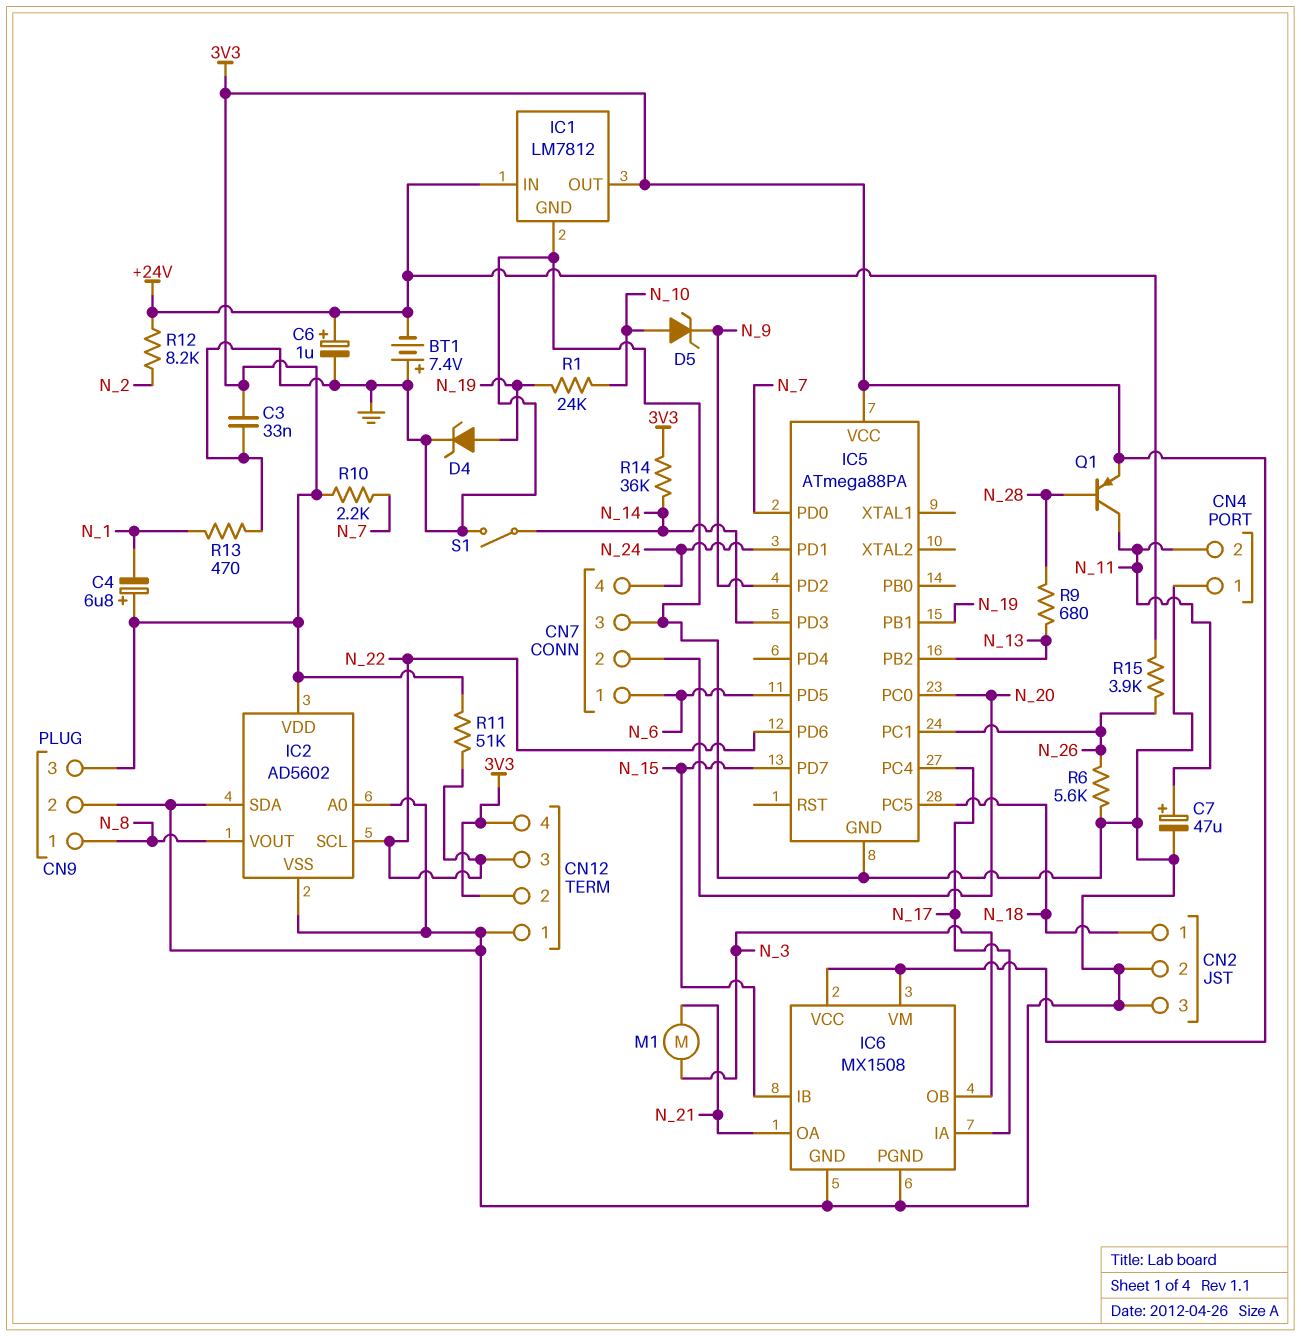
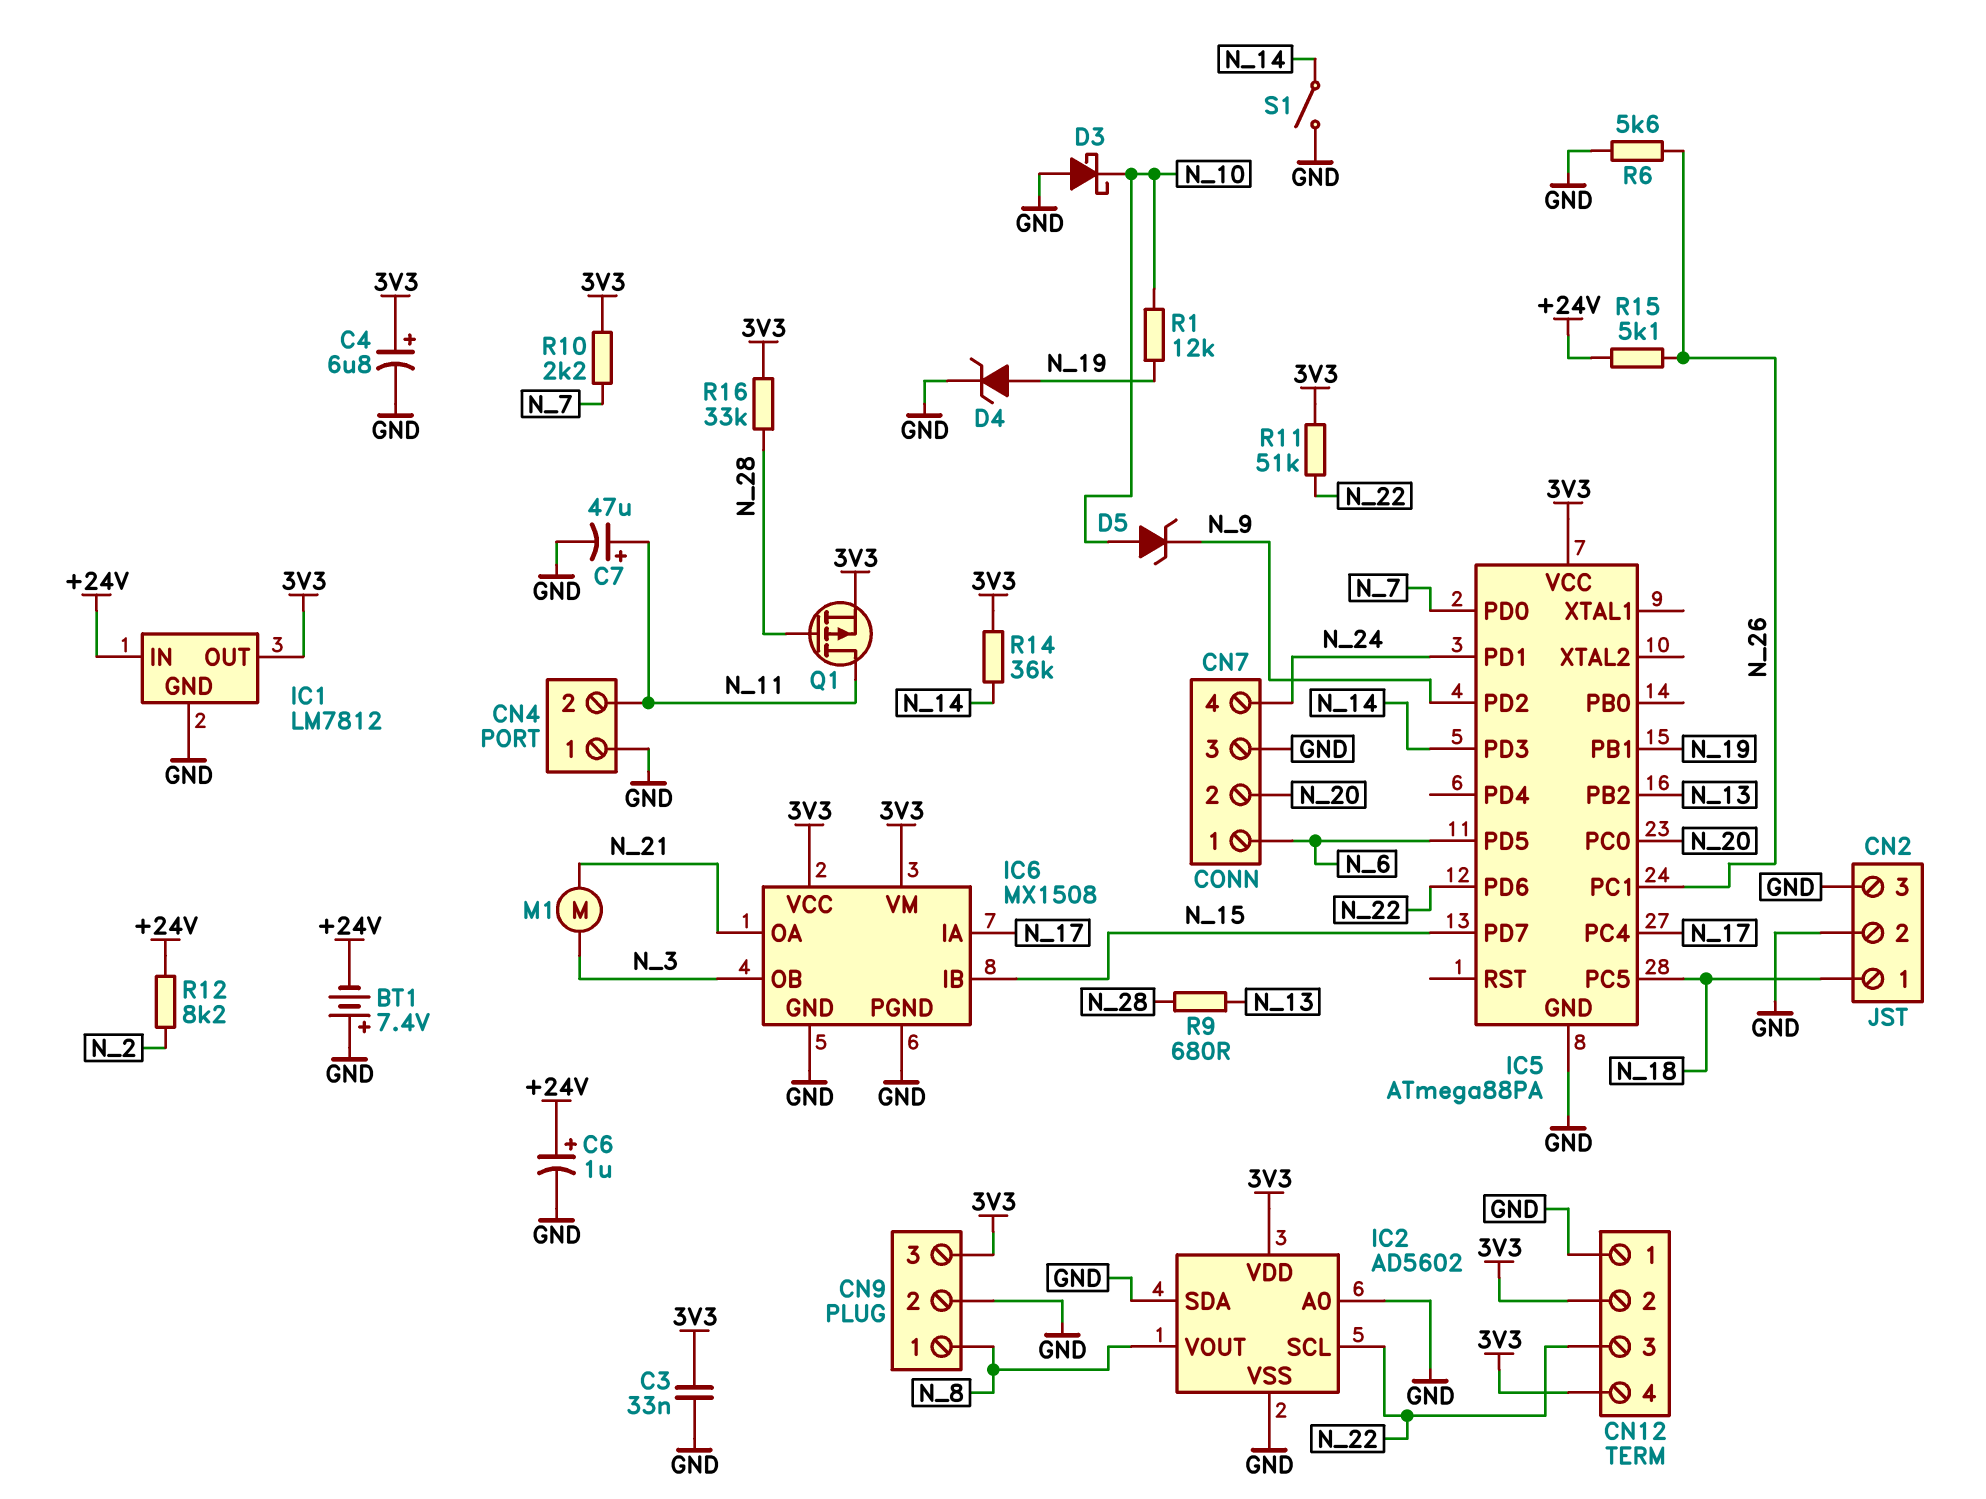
C4: 6.8uF (plus 3V3, minus N_1) -> 6.8uF (plus 3V3, minus GND)
D3: none -> schottky (A GND, K N_10)
Q1: PNP (B N_28, C N_11, E 3V3) -> PMOS (G N_28, D N_11, S 3V3)
R1: 24k (N_10, N_19) -> 12k (N_10, N_19)
R13: 470 (GND, N_1) -> none
R15: 3.9k (+24V, N_26) -> 5.1k (+24V, N_26)
R16: none -> 33k (3V3, N_28)

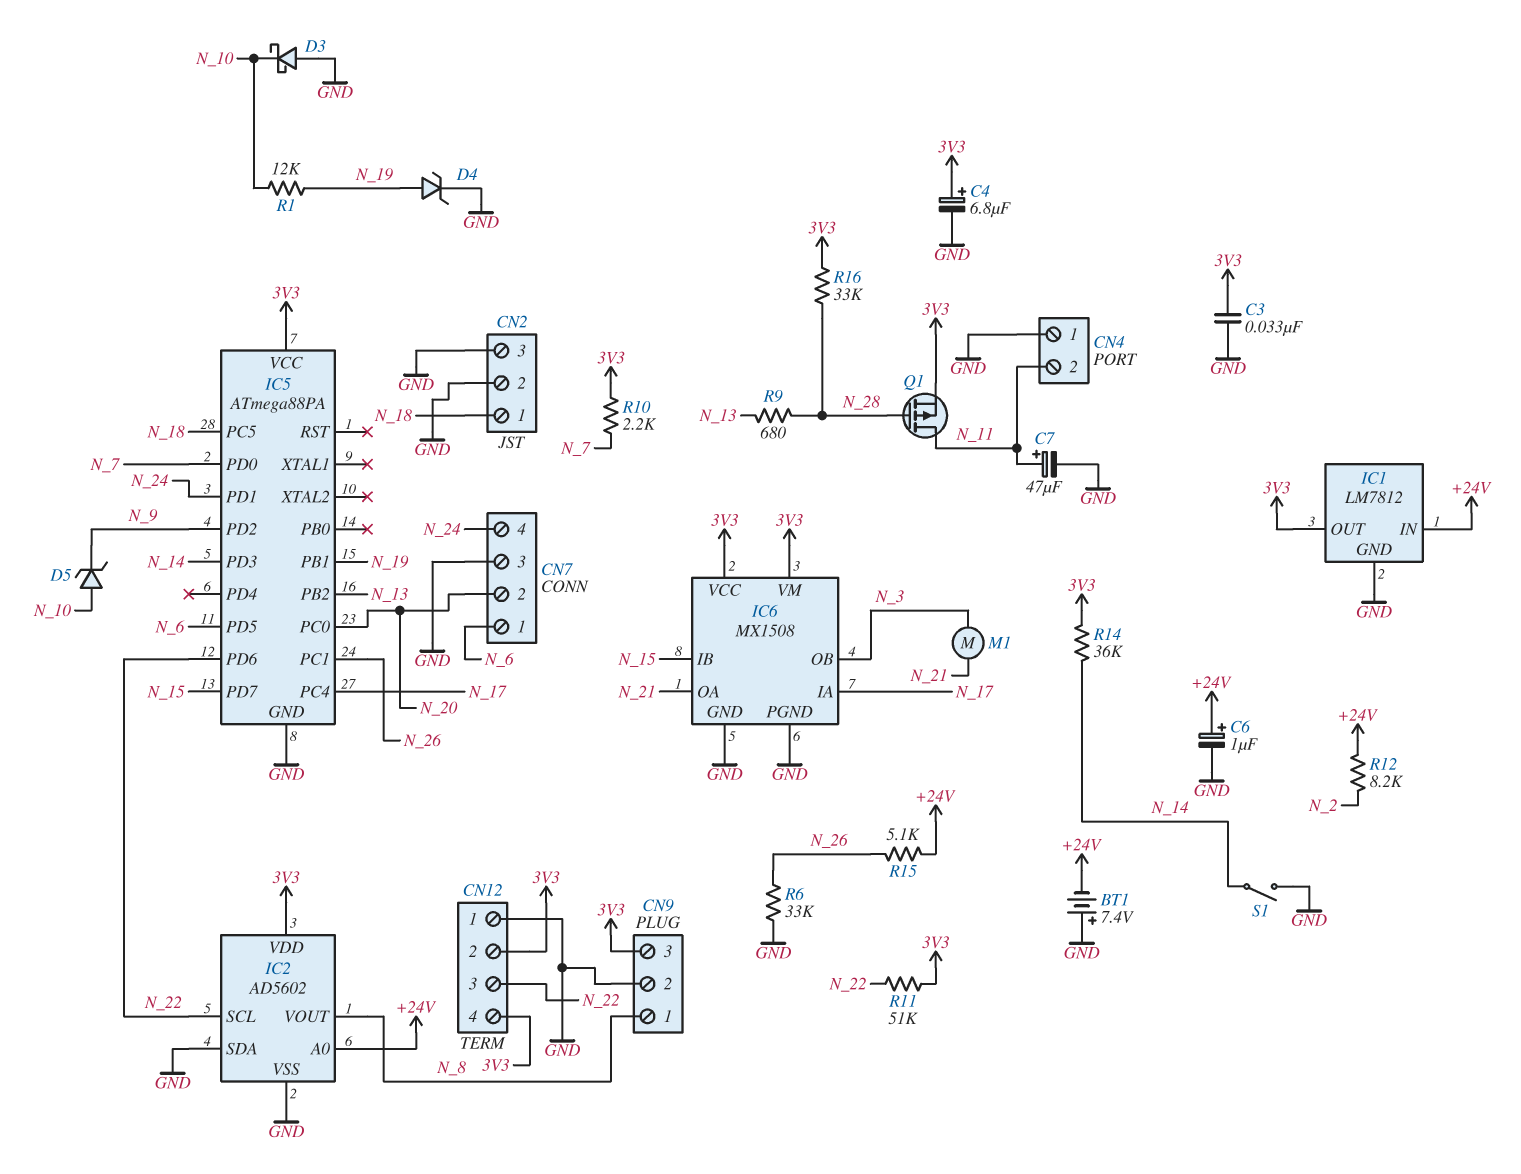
IC2 pin A0: GND -> +24V
R6: 5.6k (GND, N_26) -> 33k (GND, N_26)

